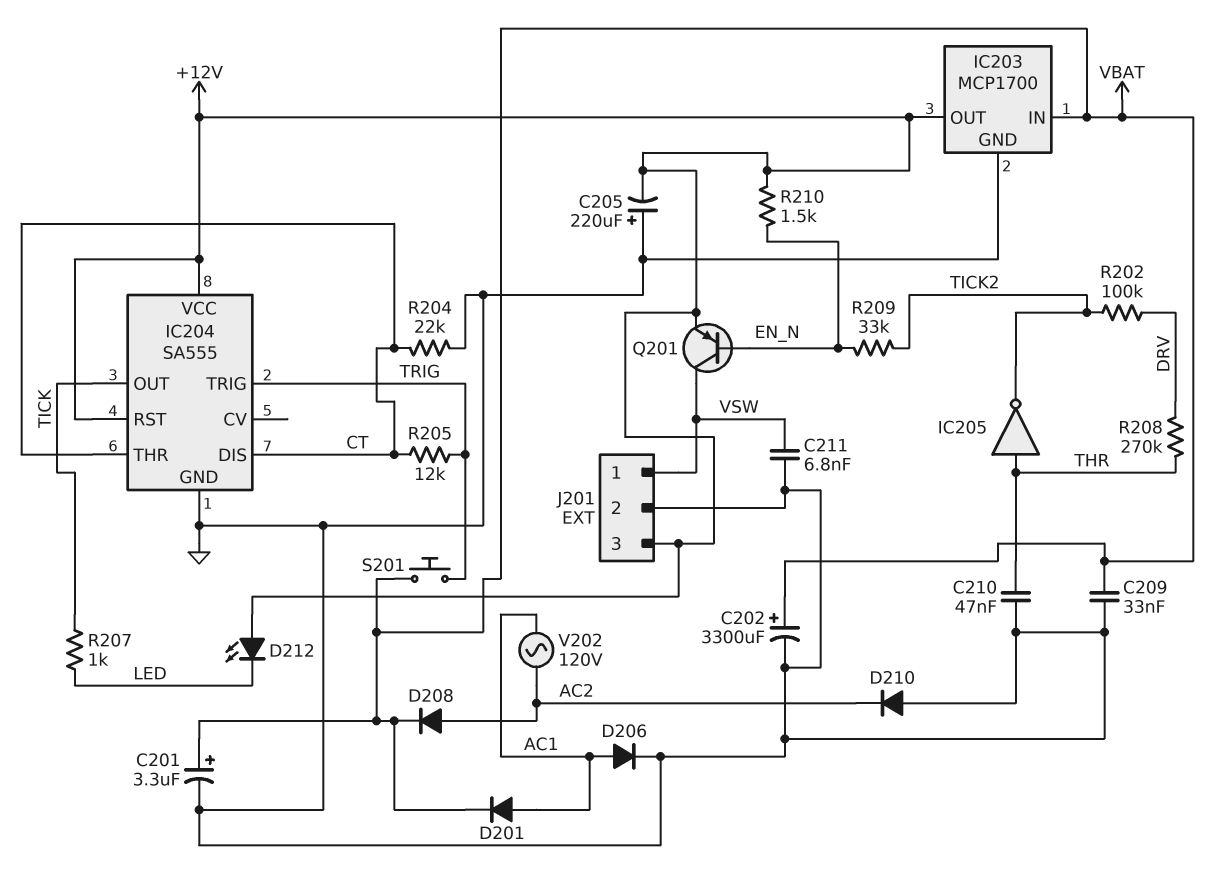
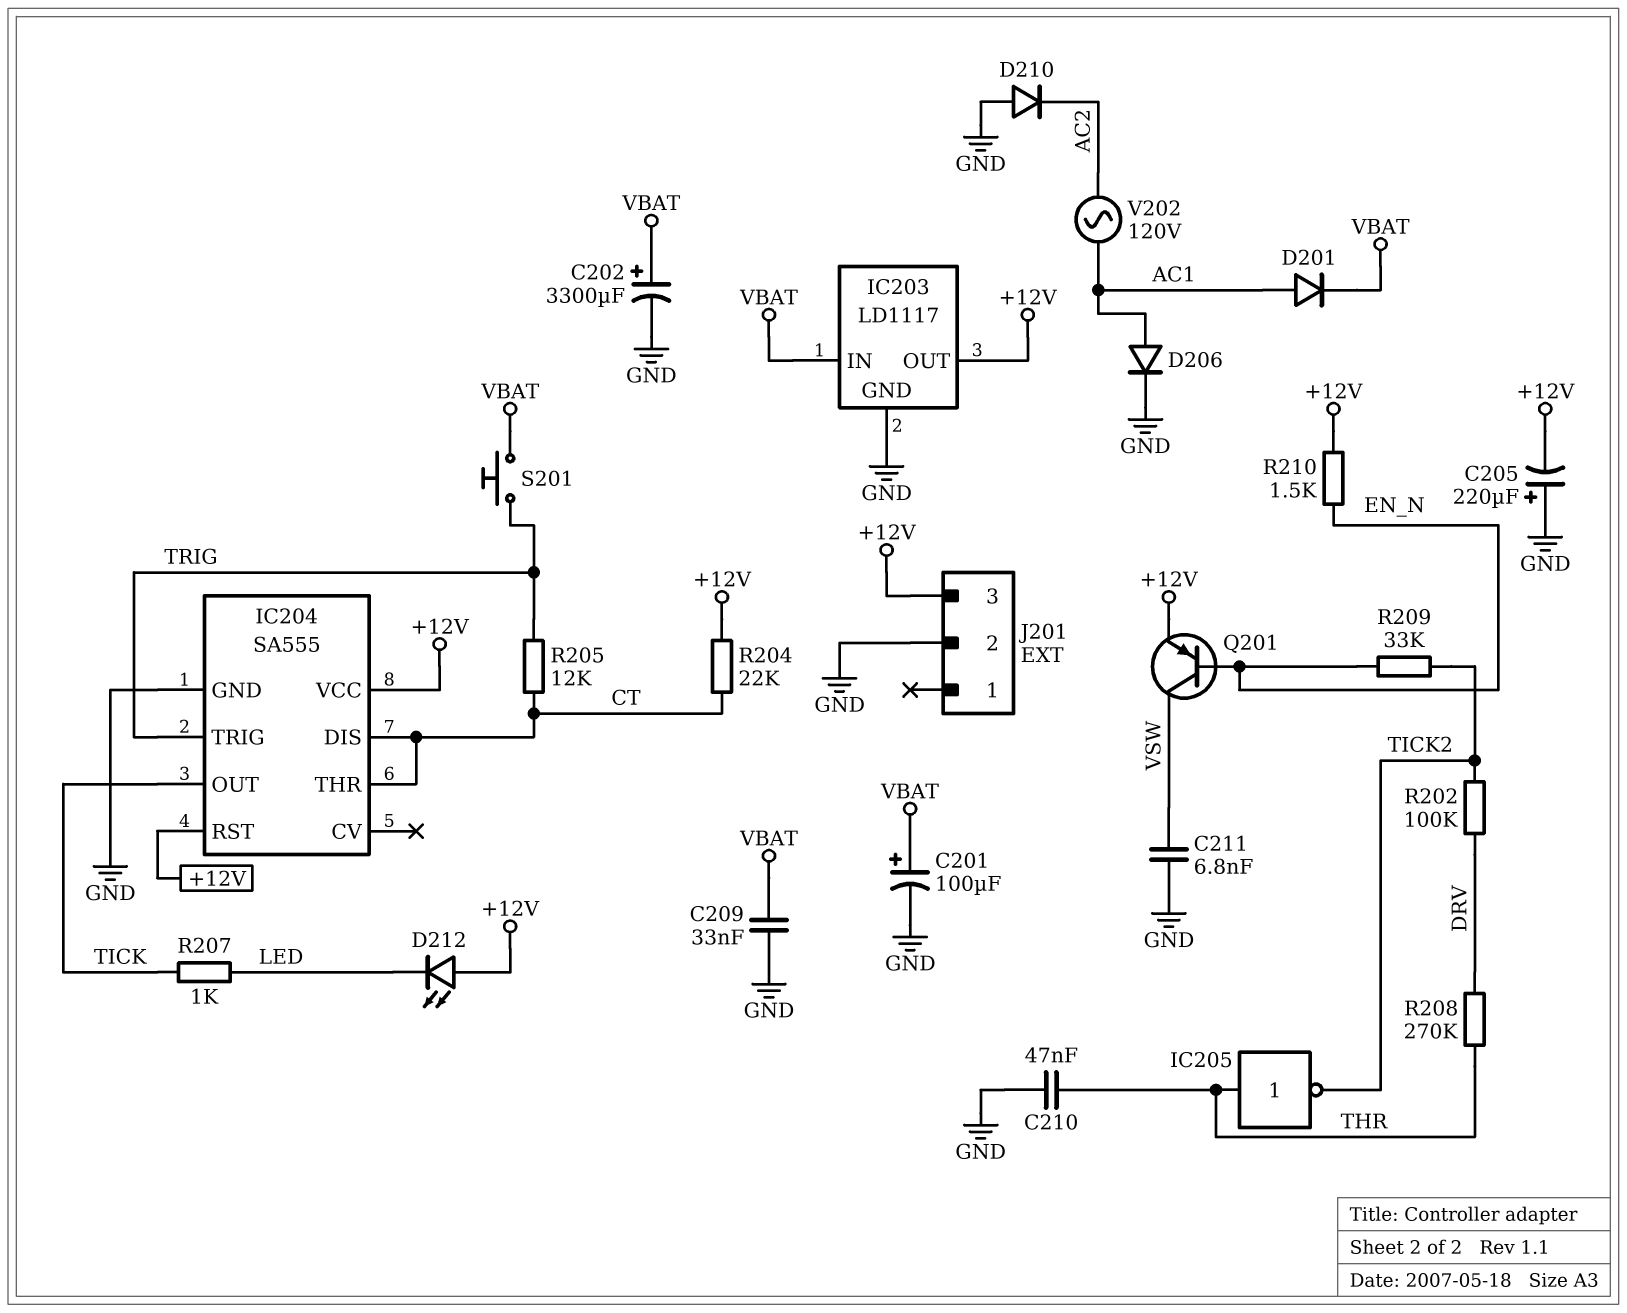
C201: 3.3uF (plus VBAT, minus GND) -> 100uF (plus VBAT, minus GND)
D208: diode (A AC2, K VBAT) -> none
IC203: MCP1700 -> LD1117
J201 pin 1: VSW -> none
R204: 22k (CT, GND) -> 22k (+12V, CT)

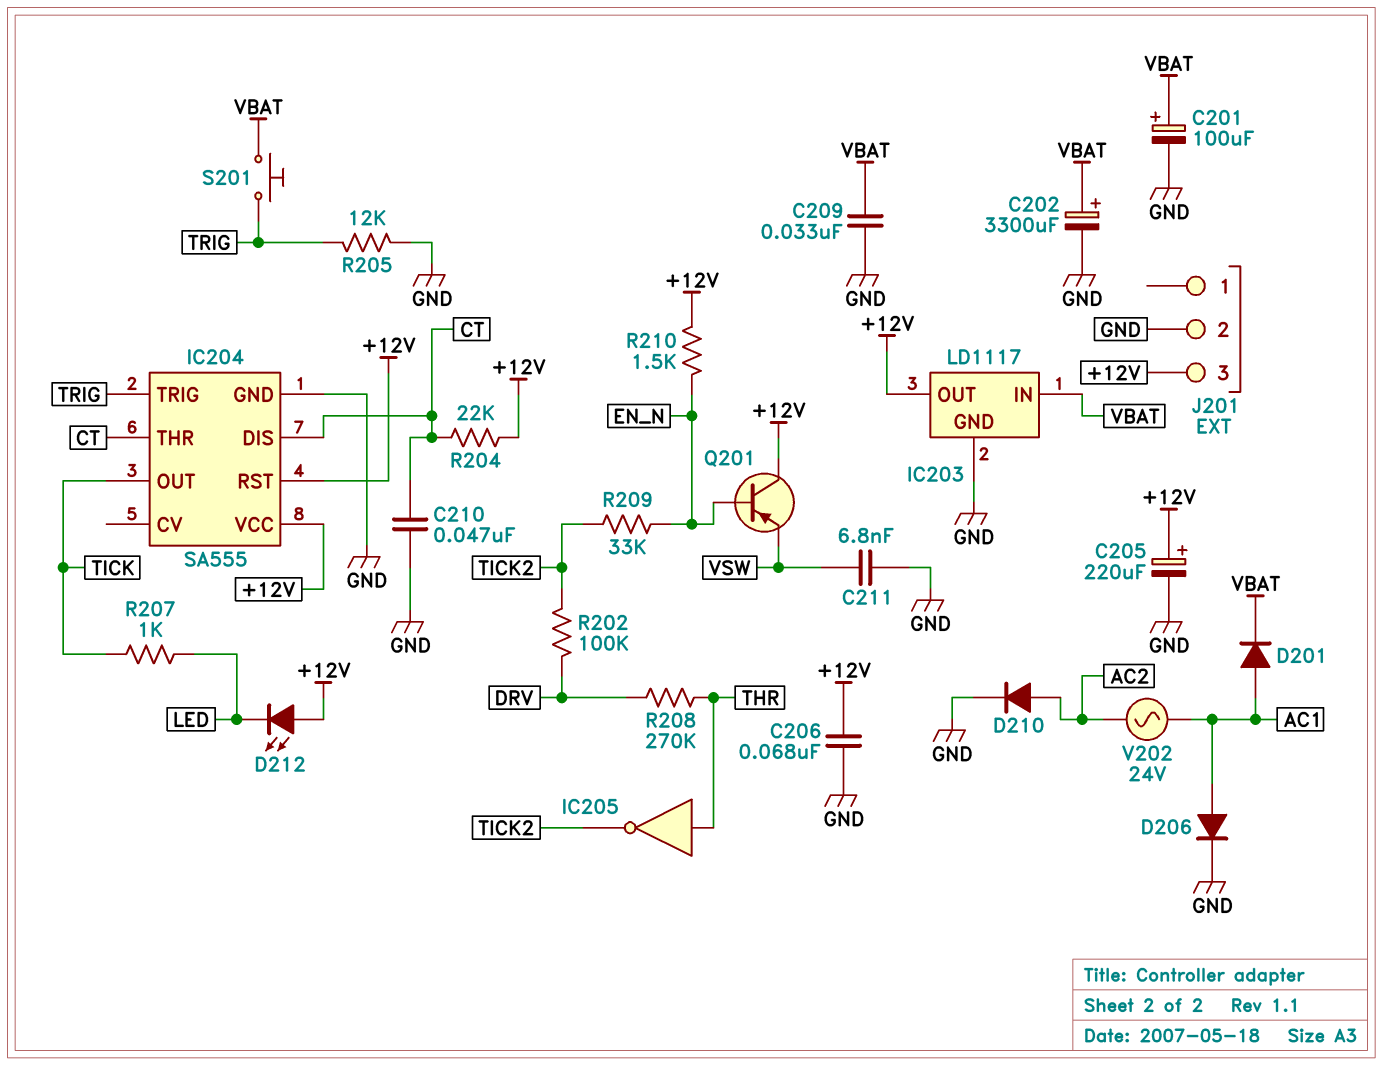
C205: 220uF (plus GND, minus +12V) -> 220uF (plus +12V, minus GND)
C206: none -> 68nF (+12V, GND)
C210: 47nF (GND, THR) -> 47nF (CT, GND)
D210: diode (A GND, K AC2) -> diode (A AC2, K GND)
Q201: PNP (B EN_N, C VSW, E +12V) -> PNP (B EN_N, C +12V, E VSW)
R205: 12k (CT, TRIG) -> 12k (GND, TRIG)
V202: AC 120V (AC1, AC2) -> AC 24V (AC1, AC2)

